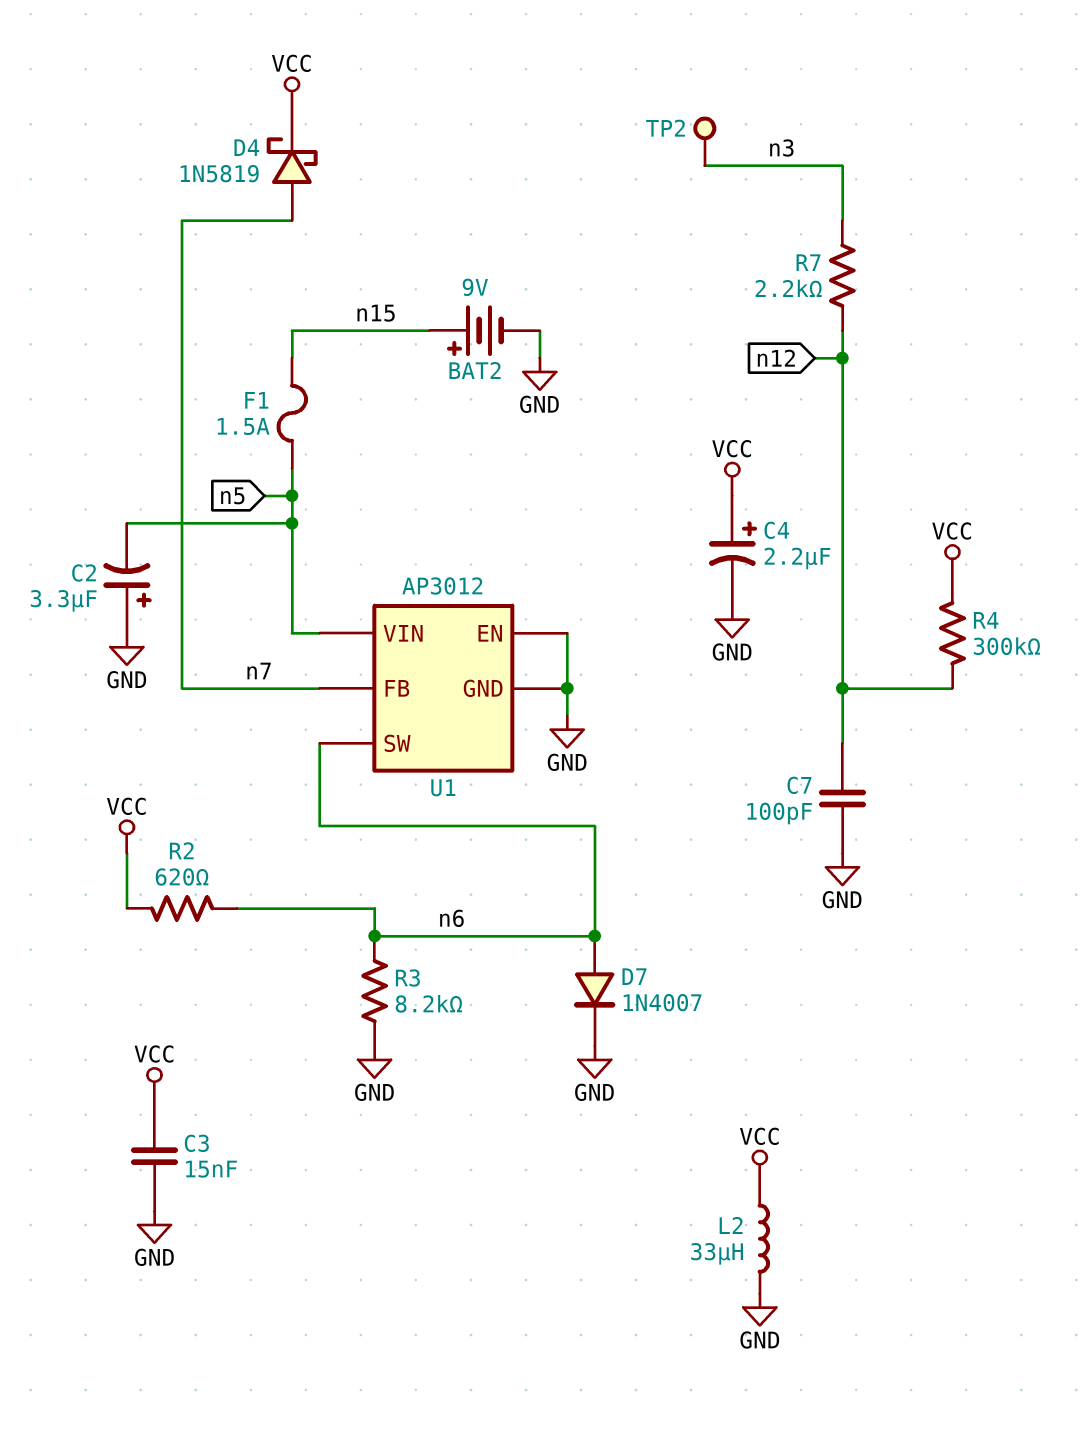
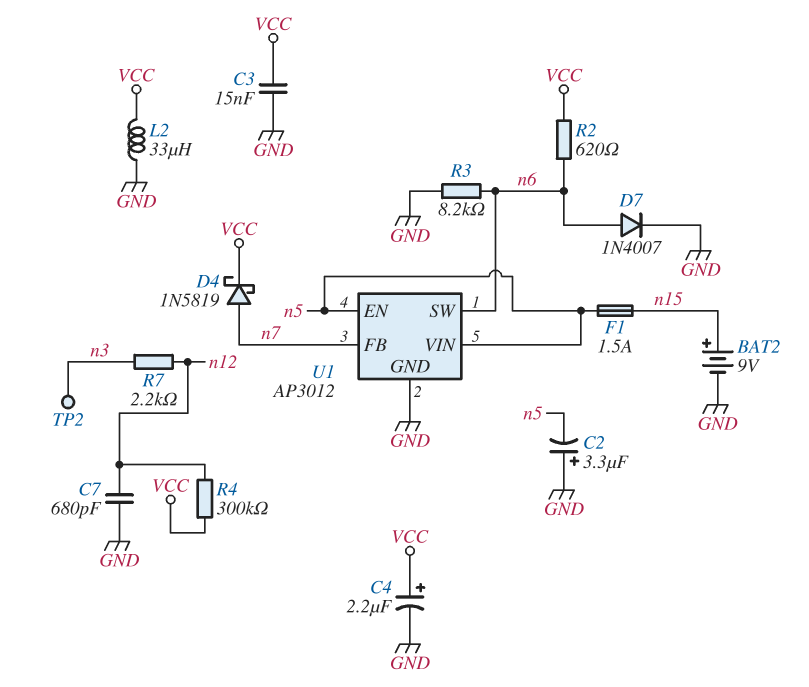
C7: 100pF (GND, n12) -> 680pF (GND, n12)
U1 pin EN: GND -> n5

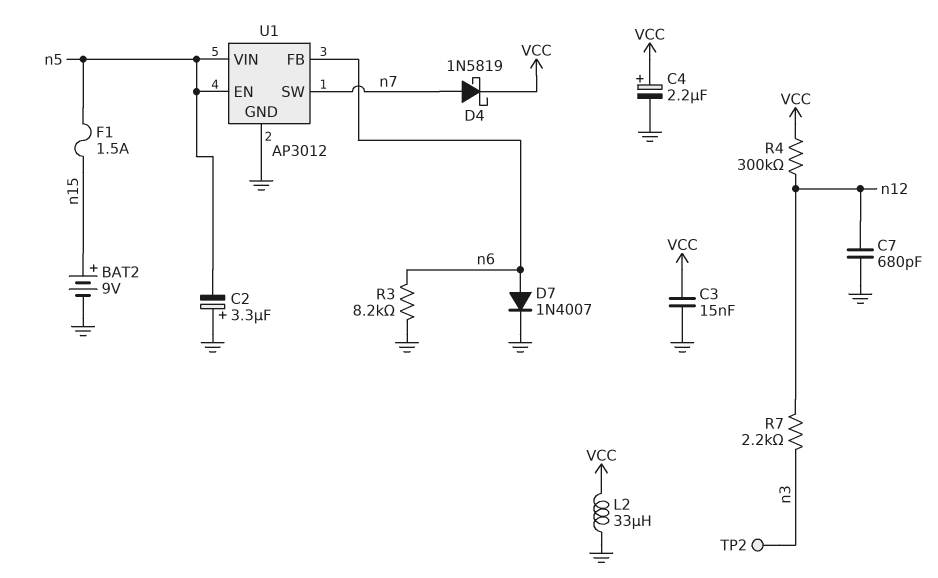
R2: 620 (VCC, n6) -> none
U1 pin FB: n7 -> n6
U1 pin SW: n6 -> n7

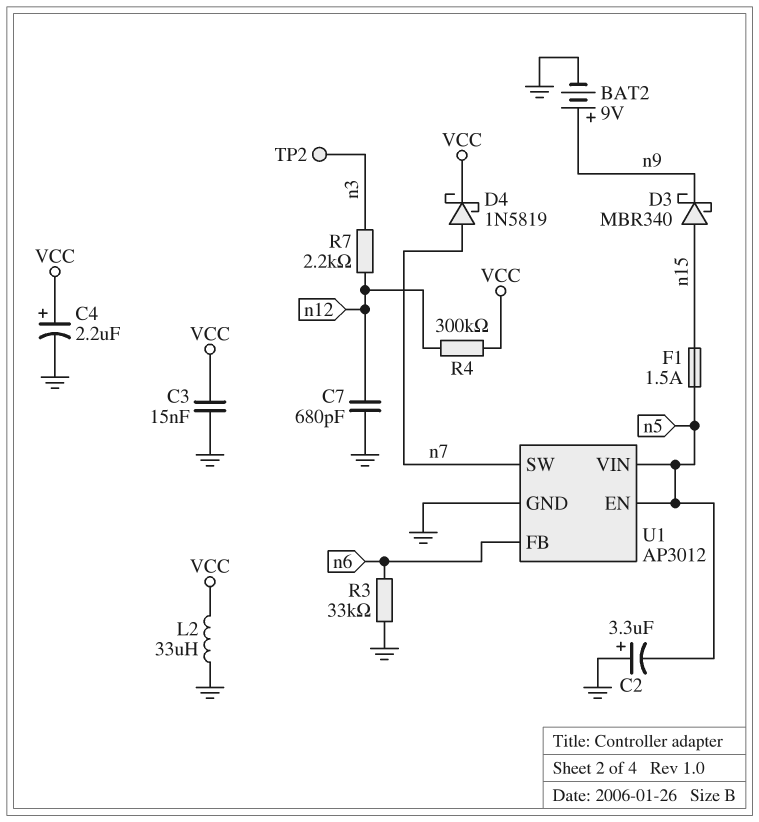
BAT2: 9V (plus n15, minus GND) -> 9V (plus n9, minus GND)
D3: none -> schottky MBR340 (A n15, K n9)
D7: diode 1N4007 (A n6, K GND) -> none
R3: 8.2k (GND, n6) -> 33k (GND, n6)

